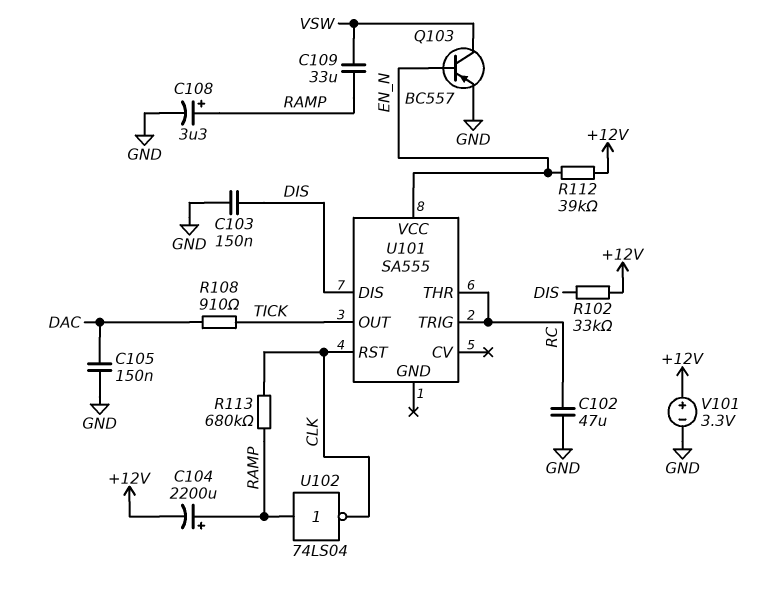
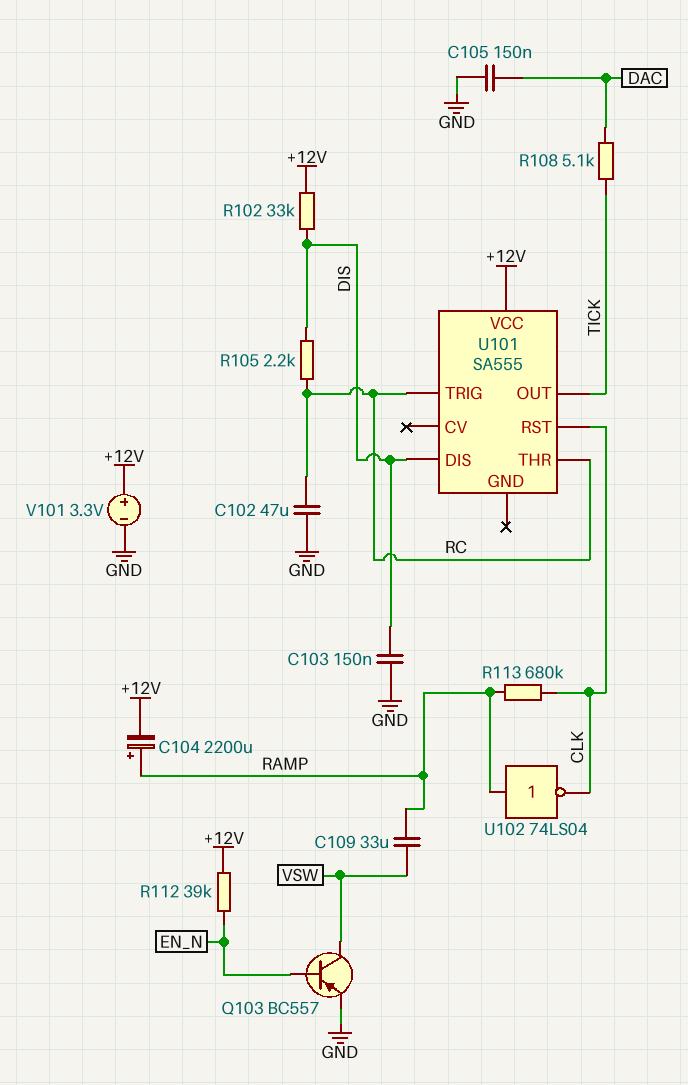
C108: 3.3uF (plus RAMP, minus GND) -> none
R105: none -> 2.2k (DIS, RC)
R108: 910 (DAC, TICK) -> 5.1k (DAC, TICK)
U101 pin VCC: EN_N -> +12V

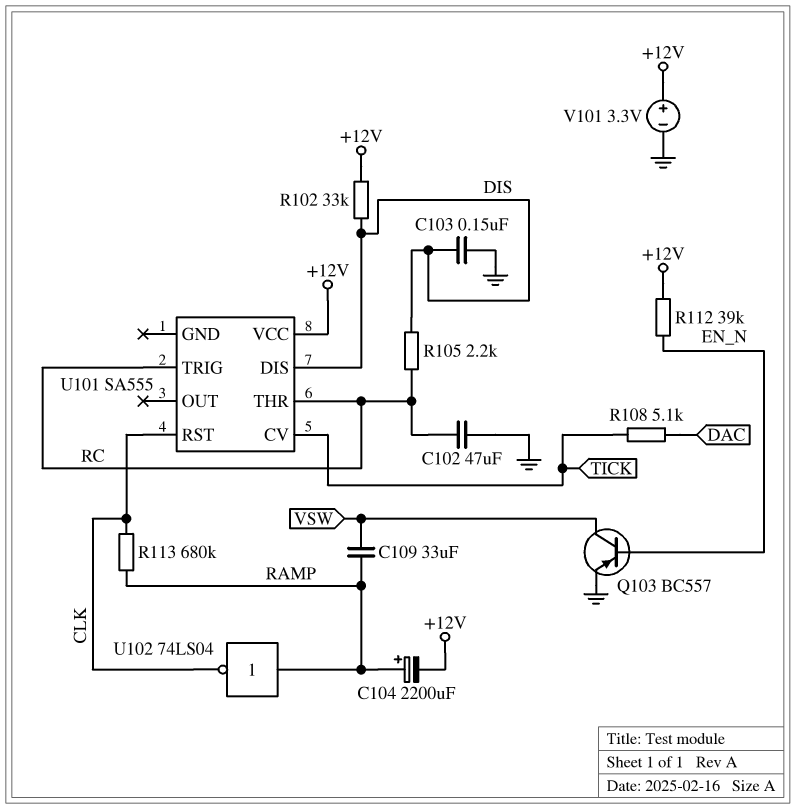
C105: 150nF (DAC, GND) -> none
U101 pin CV: none -> TICK
U101 pin OUT: TICK -> none

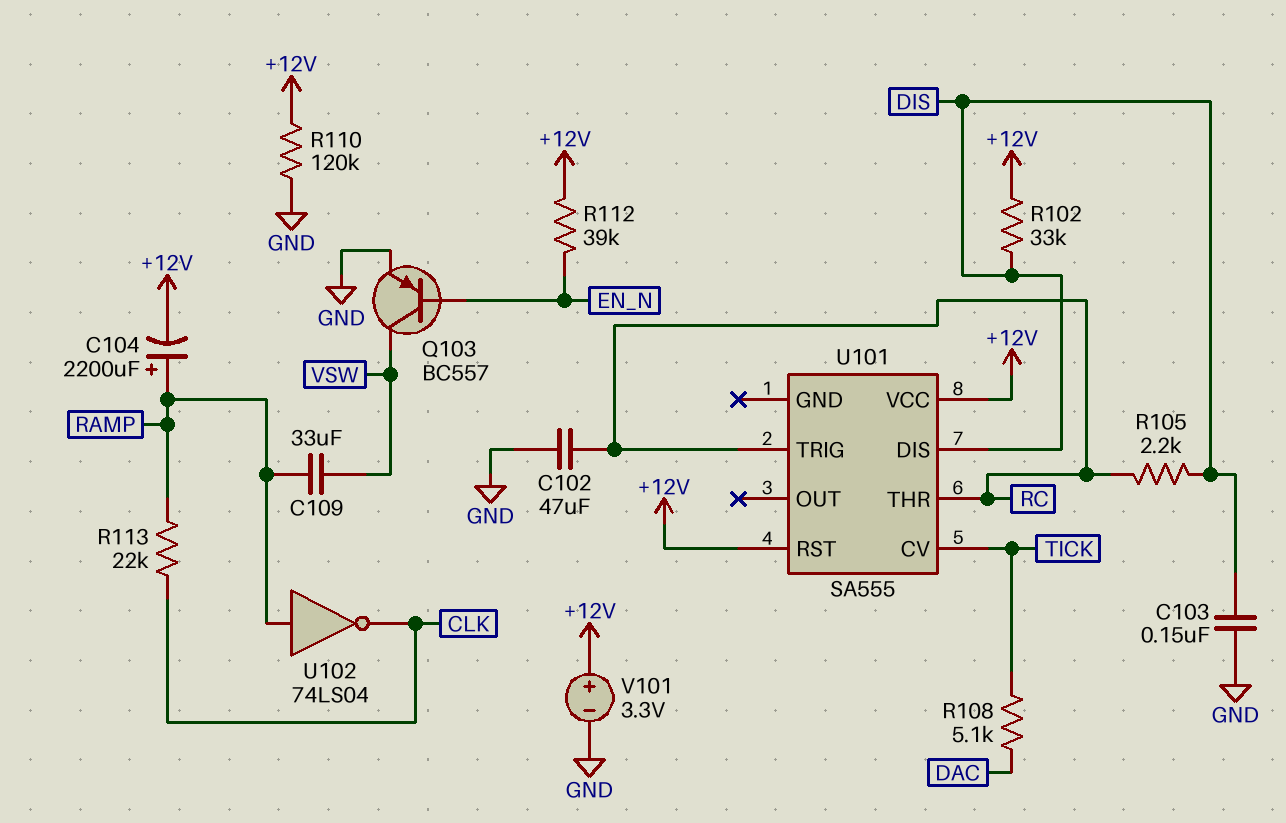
R110: none -> 120k (+12V, GND)
R113: 680k (CLK, RAMP) -> 22k (CLK, RAMP)
U101 pin RST: CLK -> +12V

